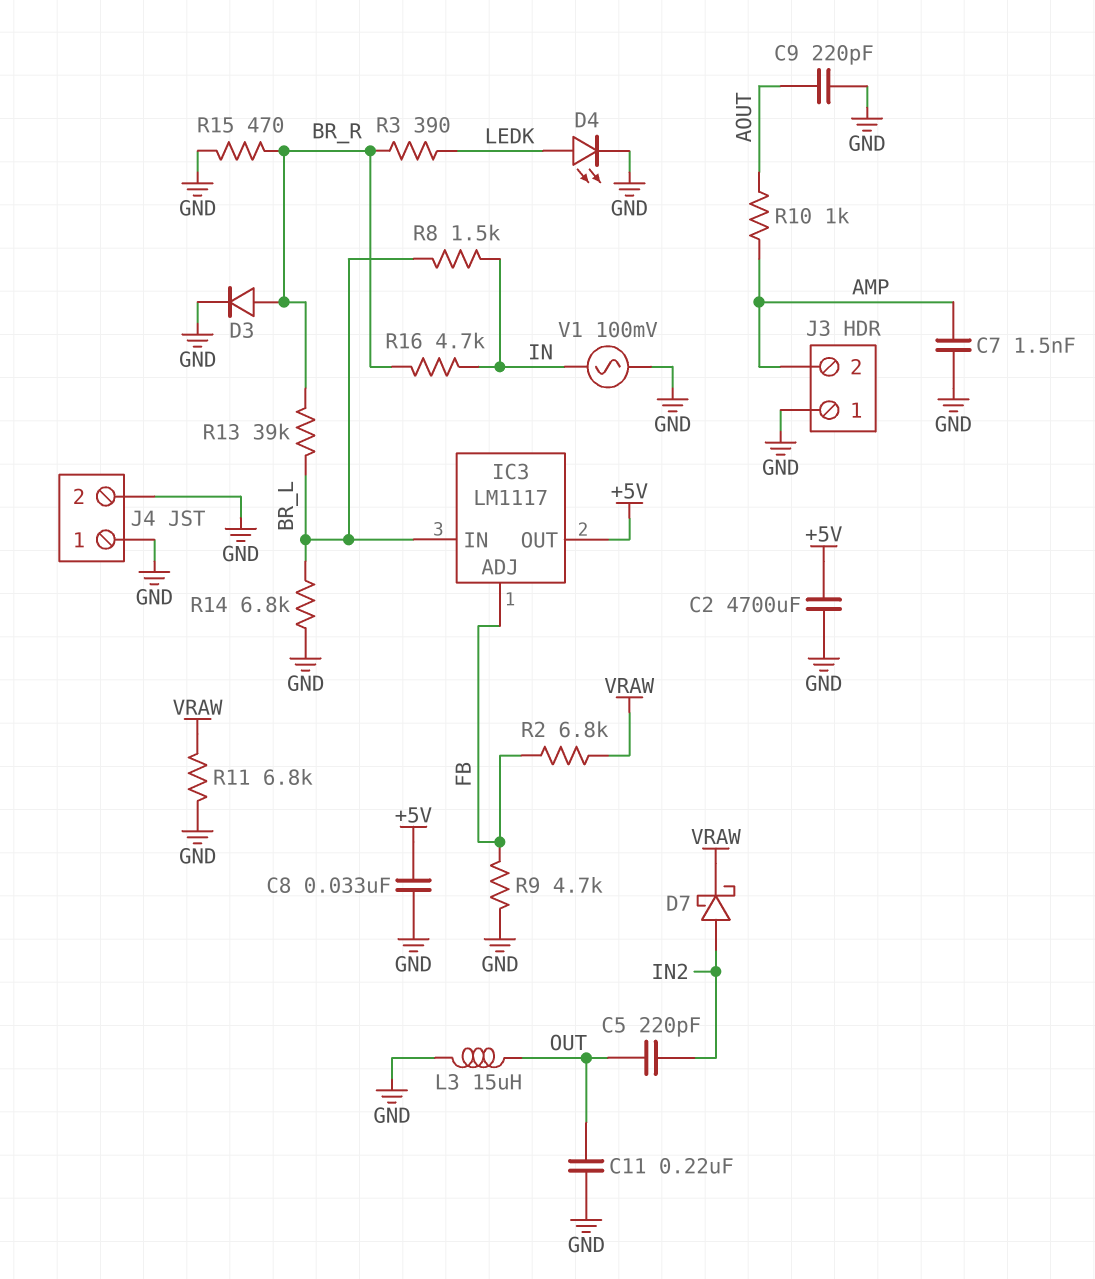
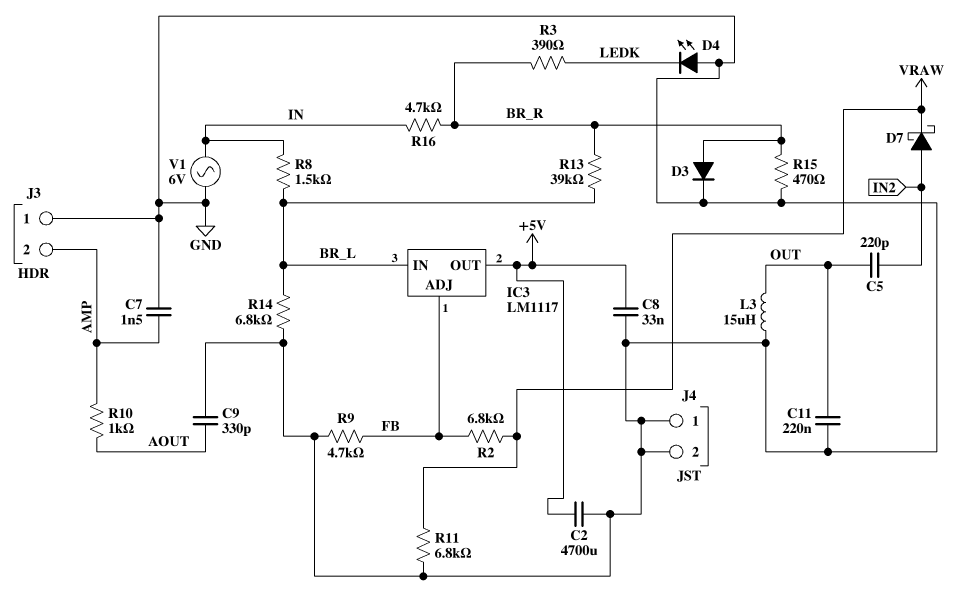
C9: 220pF (AOUT, GND) -> 330pF (AOUT, GND)
D4: LED (A LEDK, K GND) -> LED (A GND, K LEDK)
V1: AC 100mV (GND, IN) -> AC 6V (GND, IN)

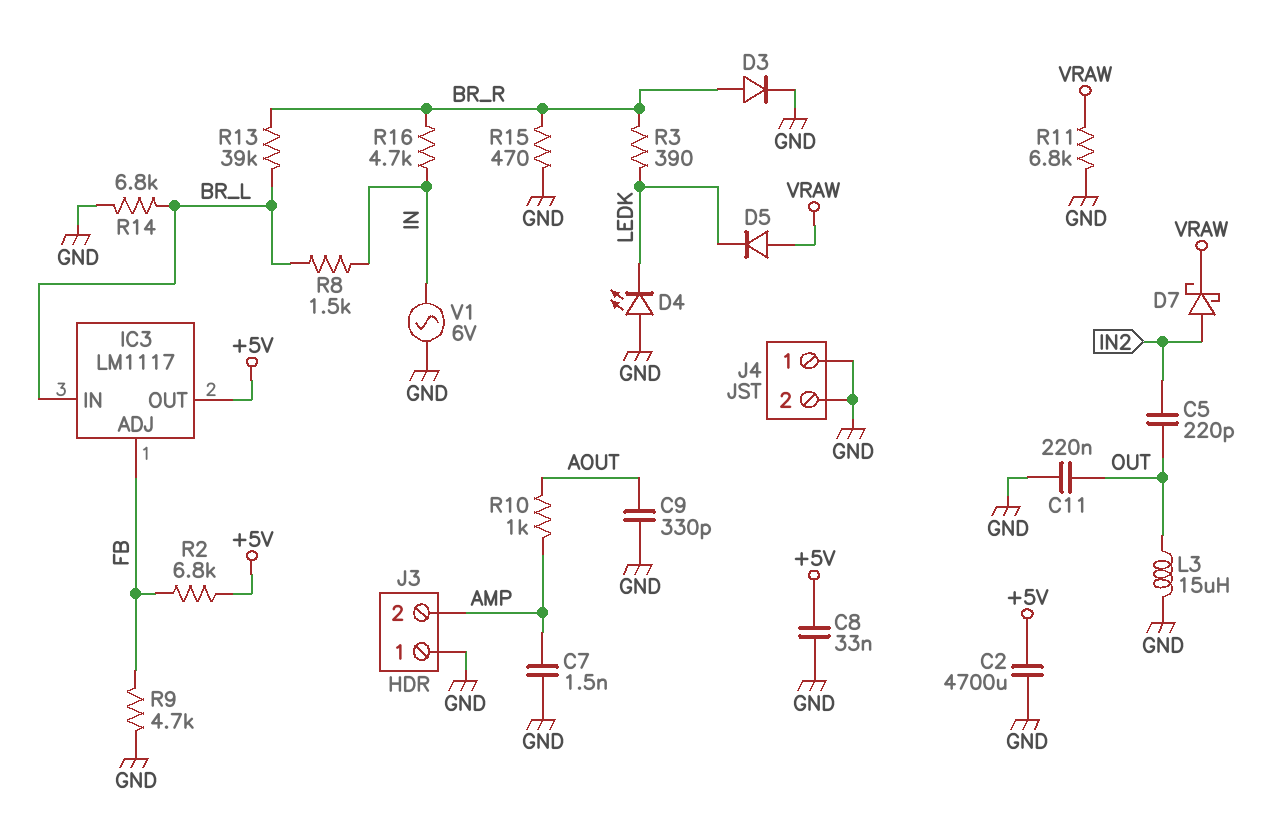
D5: none -> diode (A VRAW, K LEDK)
R2: 6.8k (FB, VRAW) -> 6.8k (+5V, FB)

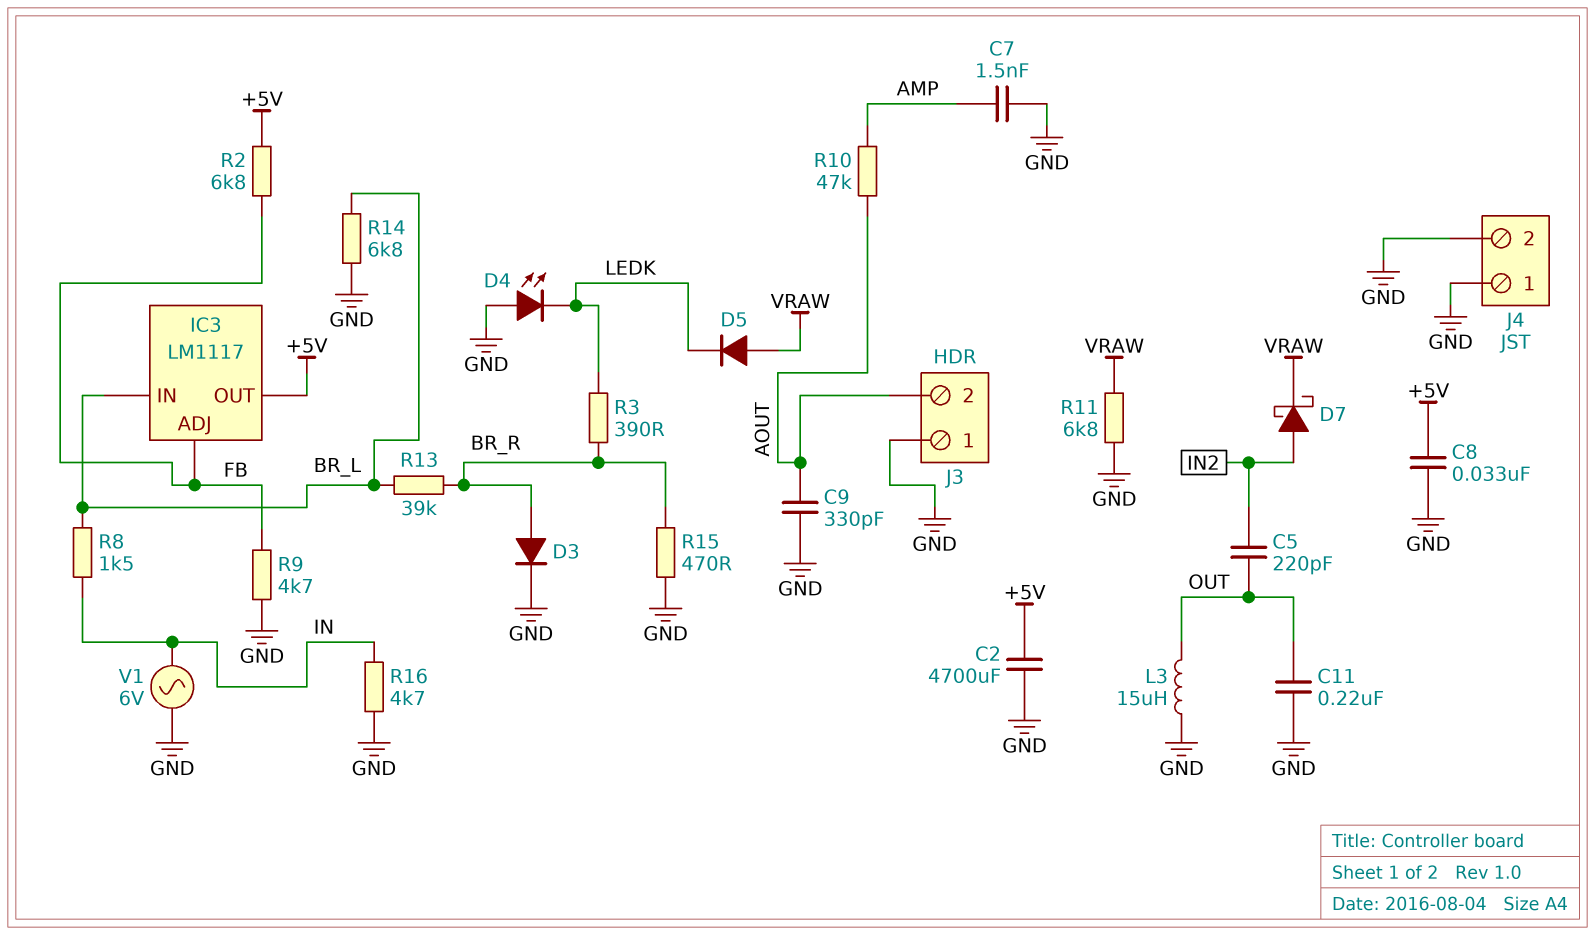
J3 pin 2: AMP -> AOUT
R10: 1k (AMP, AOUT) -> 47k (AMP, AOUT)
R16: 4.7k (BR_R, IN) -> 4.7k (GND, IN)

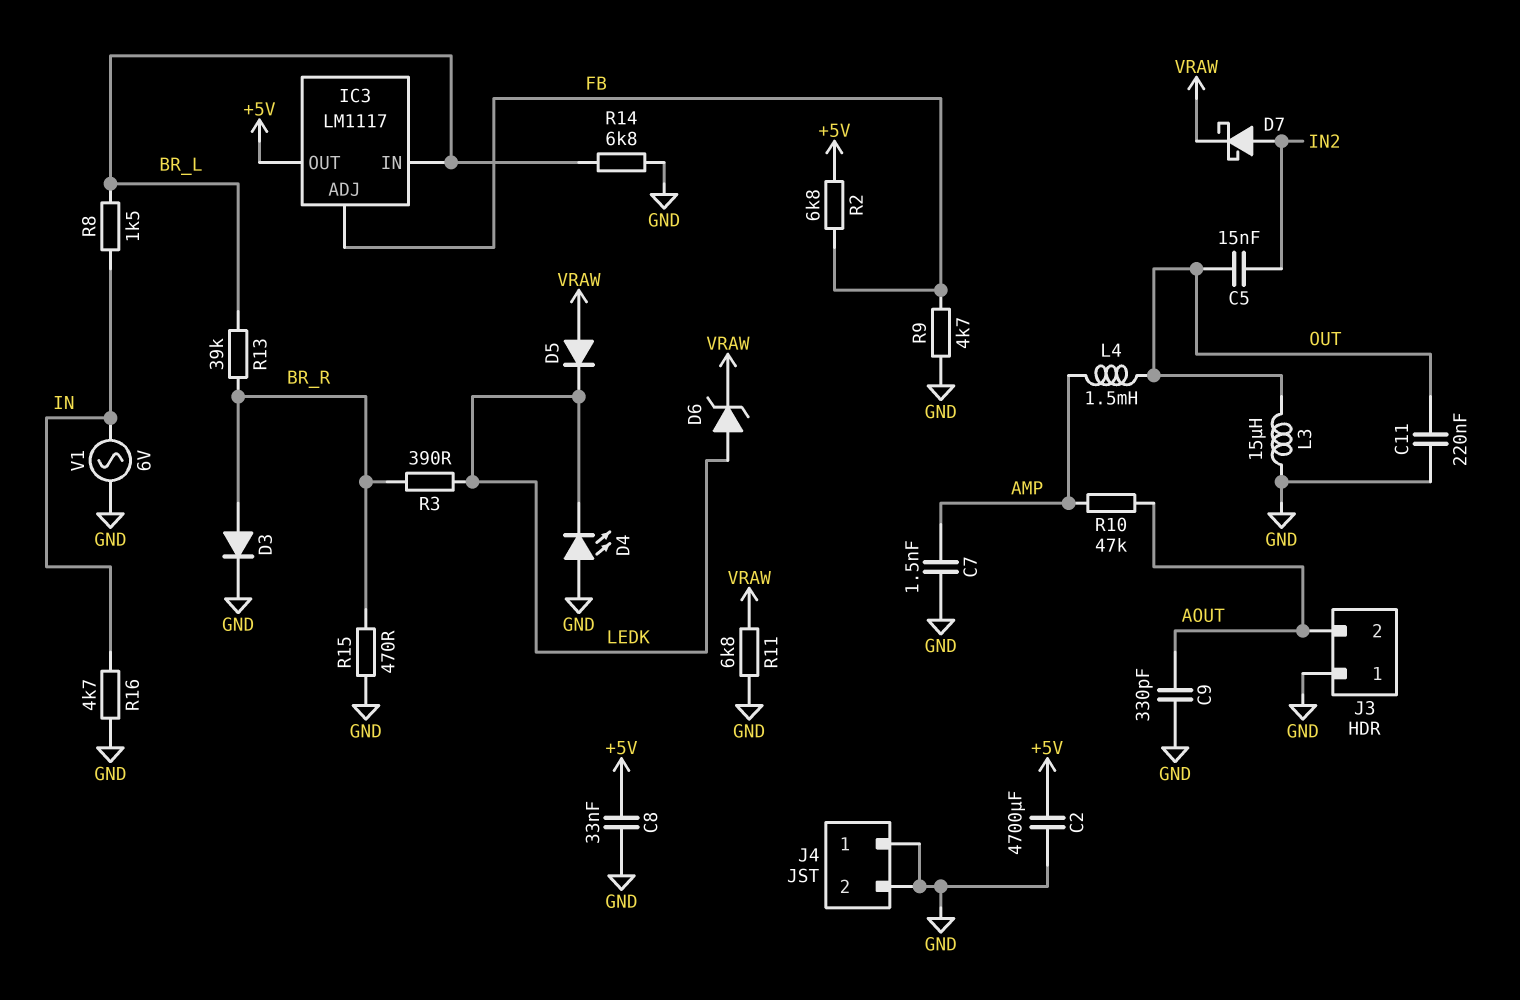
C5: 220pF (IN2, OUT) -> 15nF (IN2, OUT)
D6: none -> zener (A LEDK, K VRAW)
L4: none -> 1.5mH (AMP, OUT)

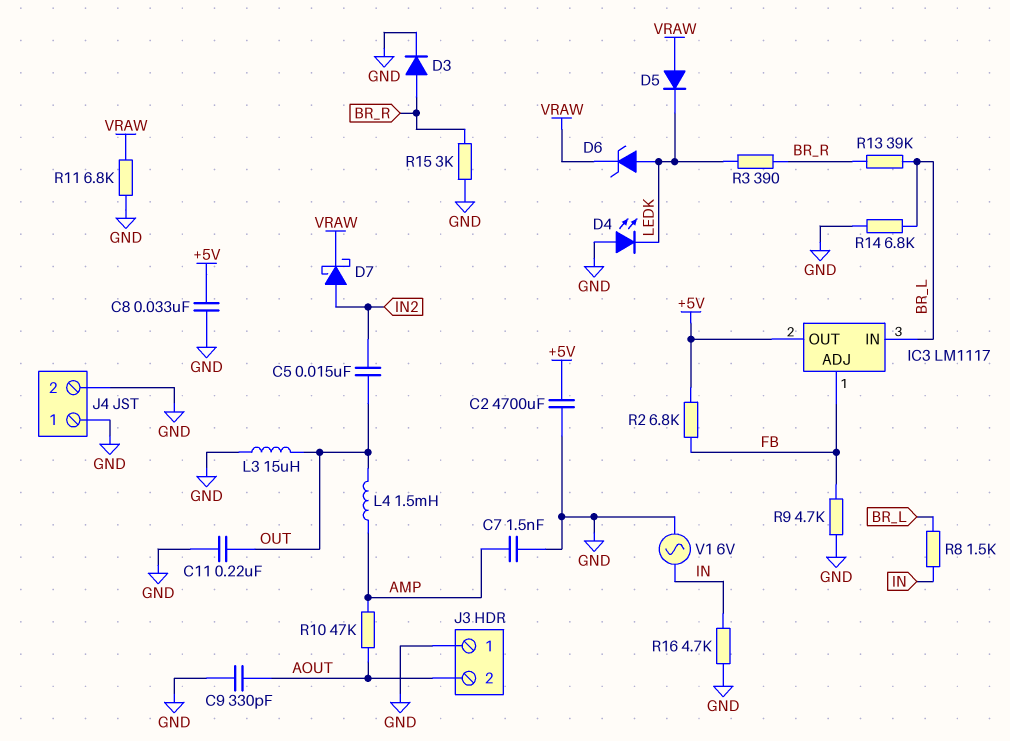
R15: 470 (BR_R, GND) -> 3k (BR_R, GND)

